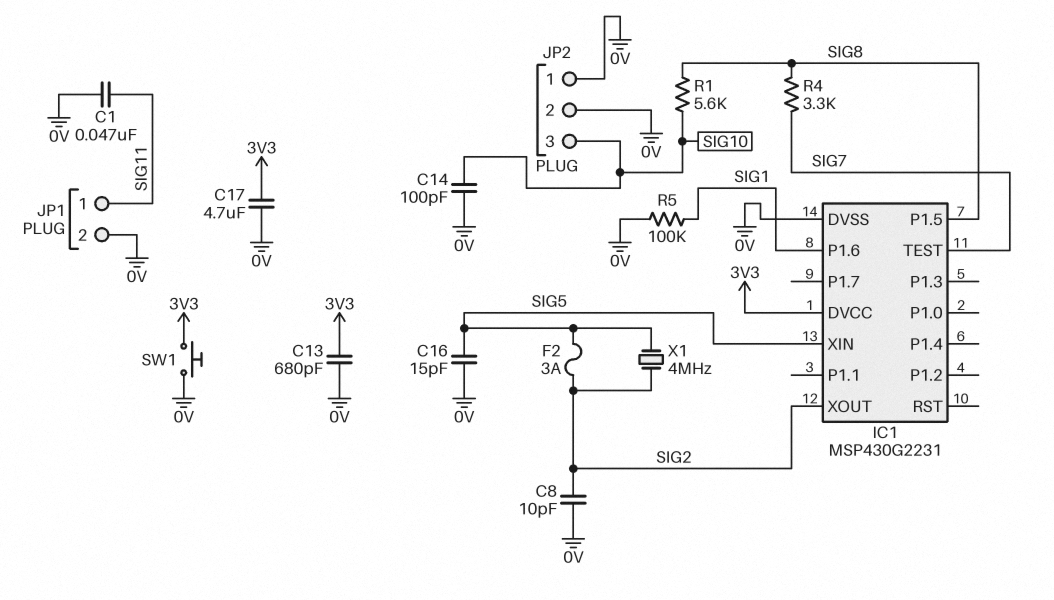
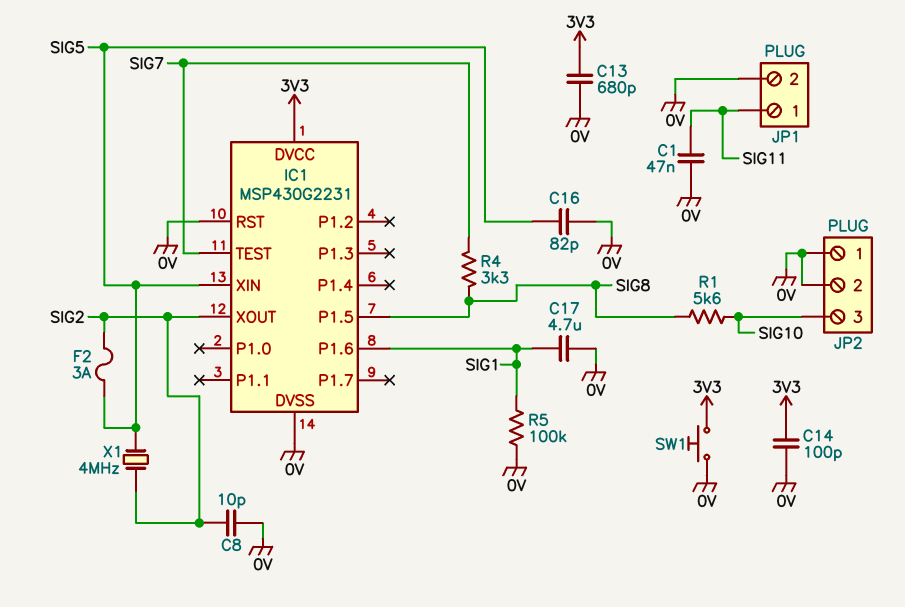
C14: 100pF (0V, SIG10) -> 100pF (0V, 3V3)
C16: 15pF (0V, SIG5) -> 82pF (0V, SIG5)
C17: 4.7uF (0V, 3V3) -> 4.7uF (0V, SIG1)
IC1 pin RST: none -> 0V

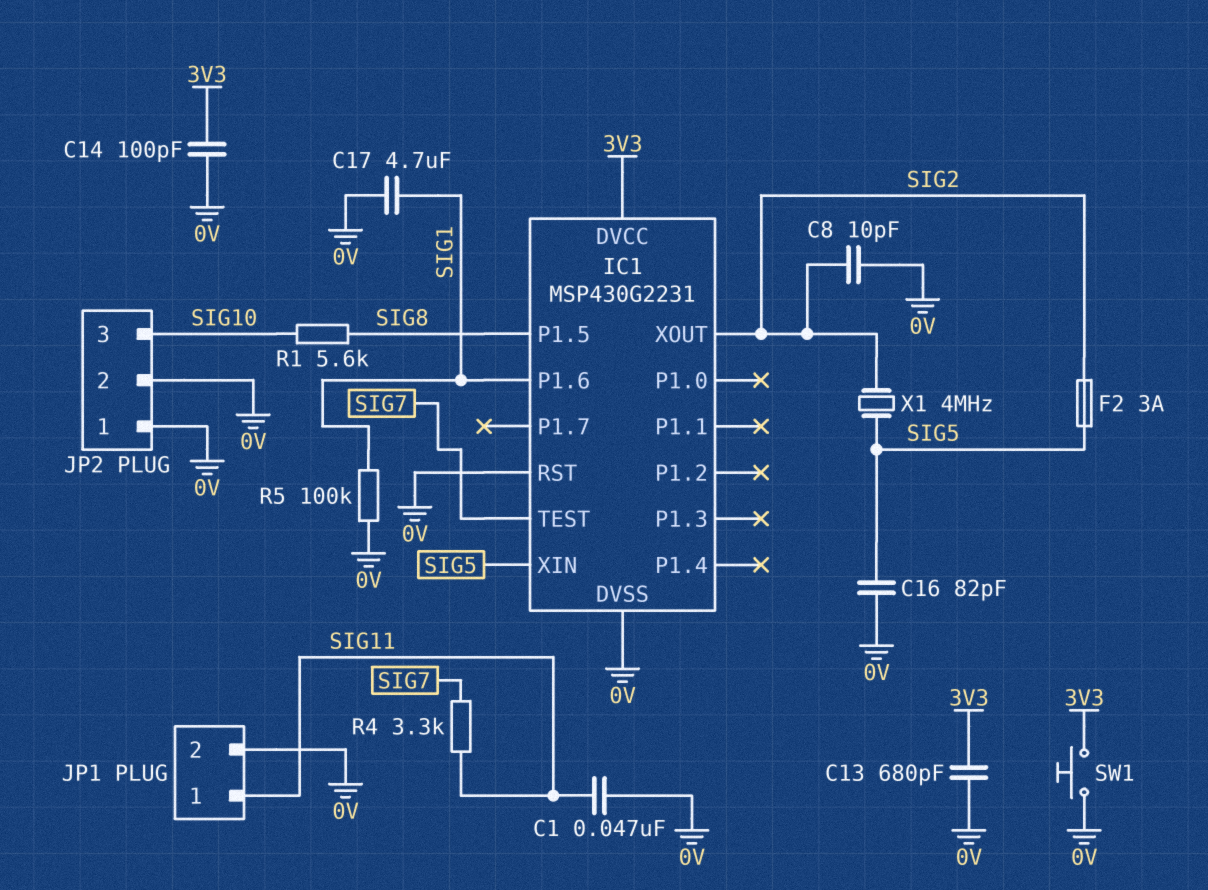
R4: 3.3k (SIG7, SIG8) -> 3.3k (SIG7, SIG11)

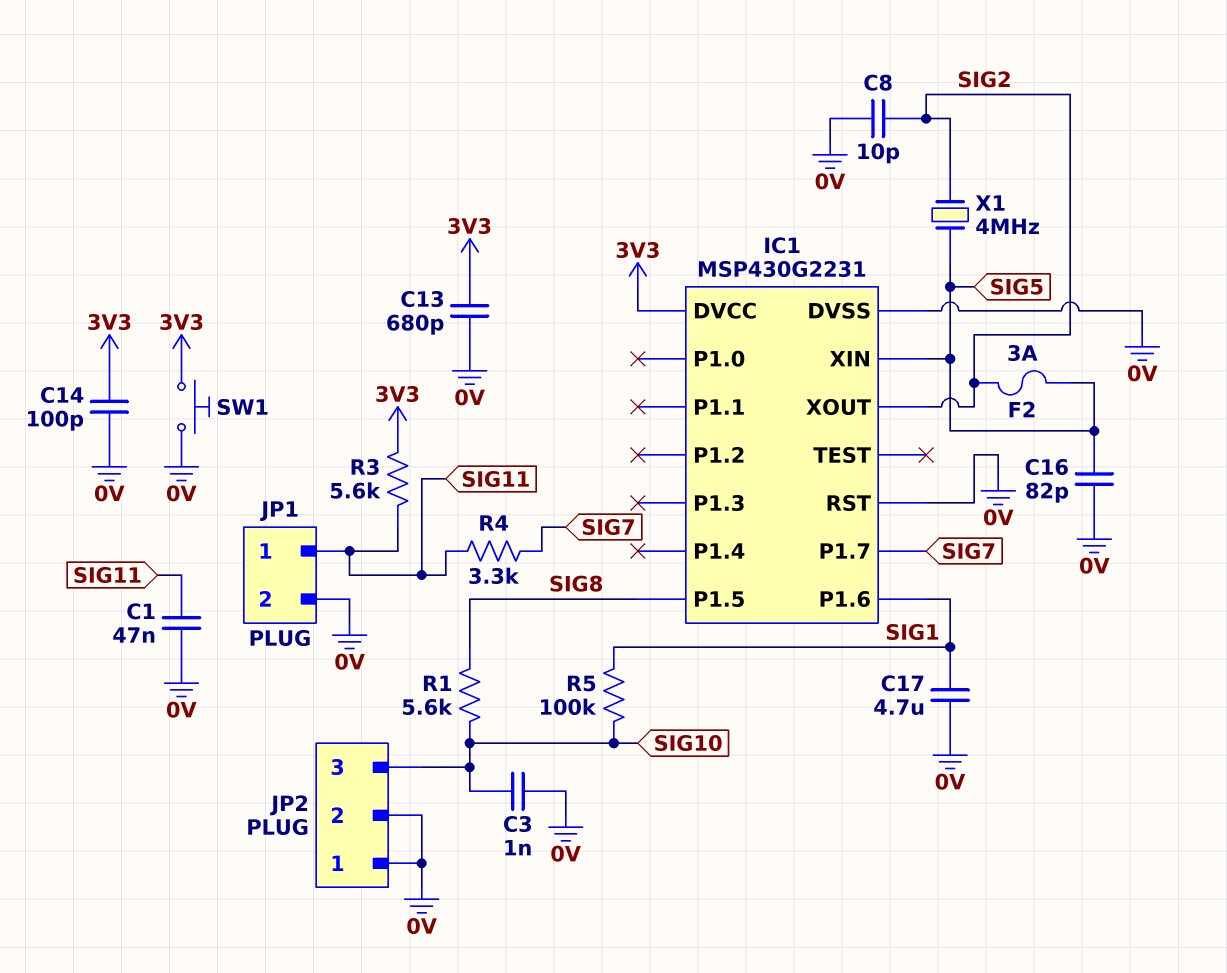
C3: none -> 1nF (0V, SIG10)
IC1 pin P1.7: none -> SIG7
IC1 pin TEST: SIG7 -> none
R3: none -> 5.6k (3V3, SIG11)
R5: 100k (0V, SIG1) -> 100k (SIG1, SIG10)

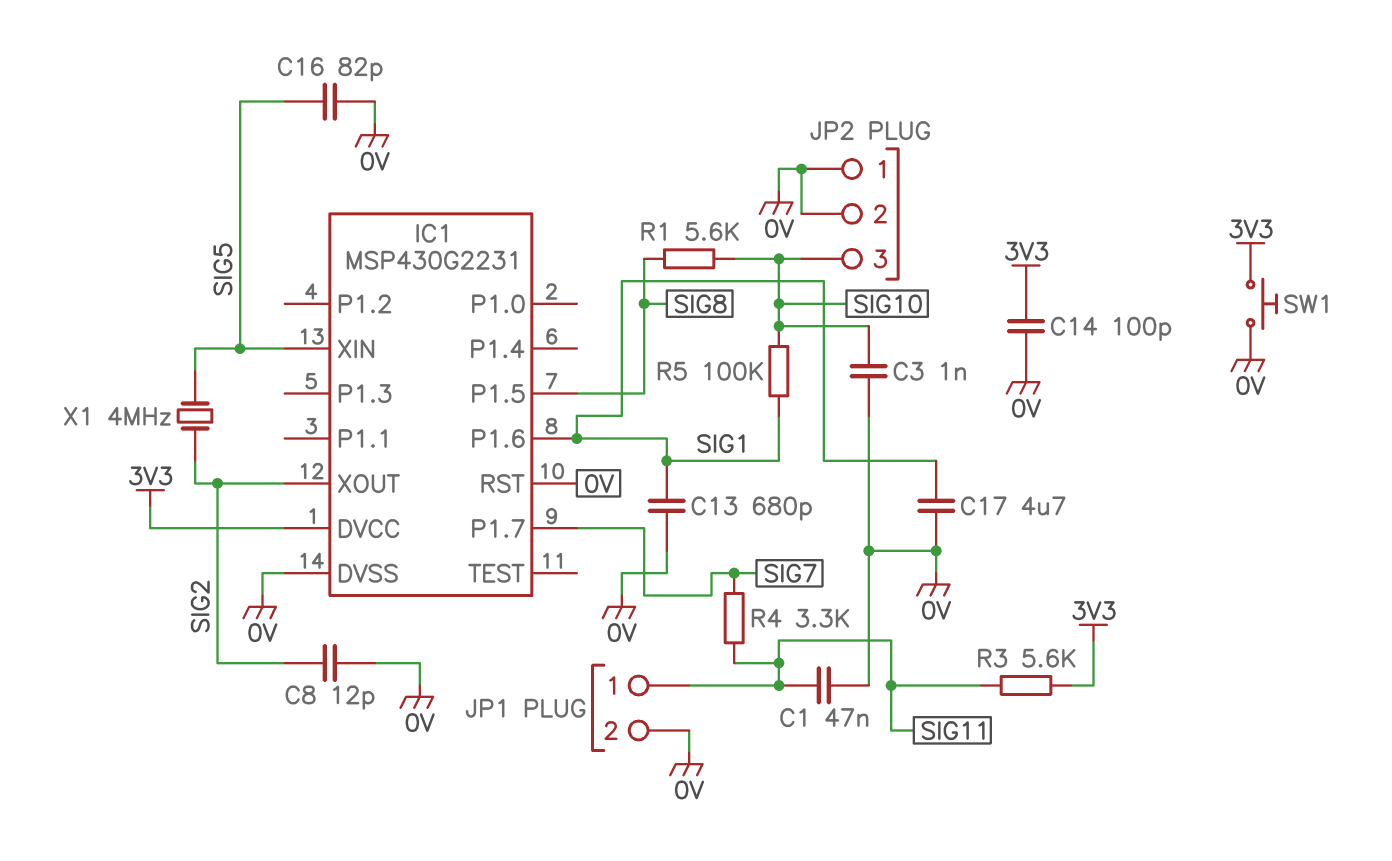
C8: 10pF (0V, SIG2) -> 12pF (0V, SIG2)
C13: 680pF (0V, 3V3) -> 680pF (0V, SIG1)
F2: 3A (SIG2, SIG5) -> none

